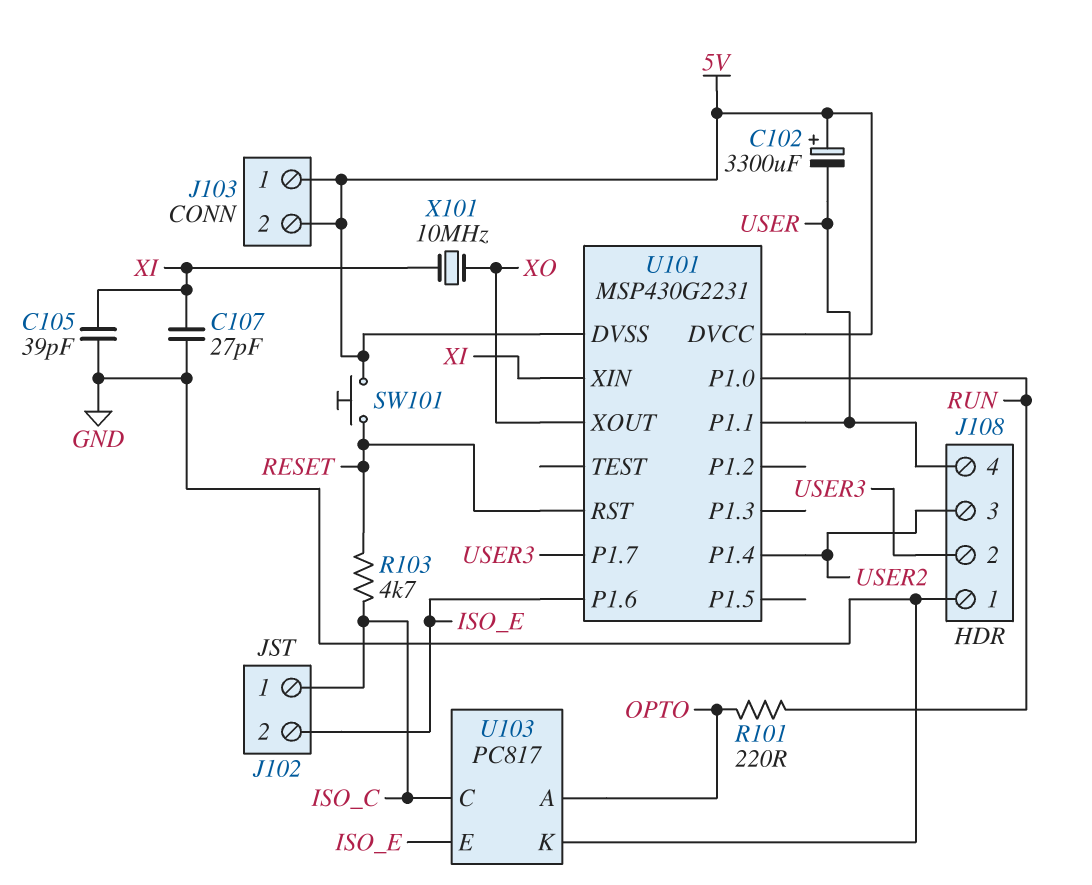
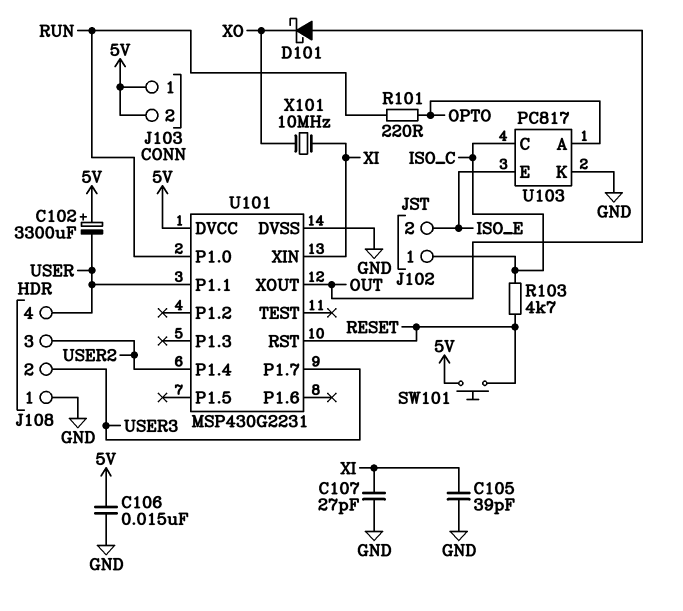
C106: none -> 15nF (5V, GND)
D101: none -> schottky (A OUT, K XO)
U101 pin DVSS: 5V -> GND
U101 pin P1.6: ISO_E -> none
U101 pin XOUT: XO -> OUT

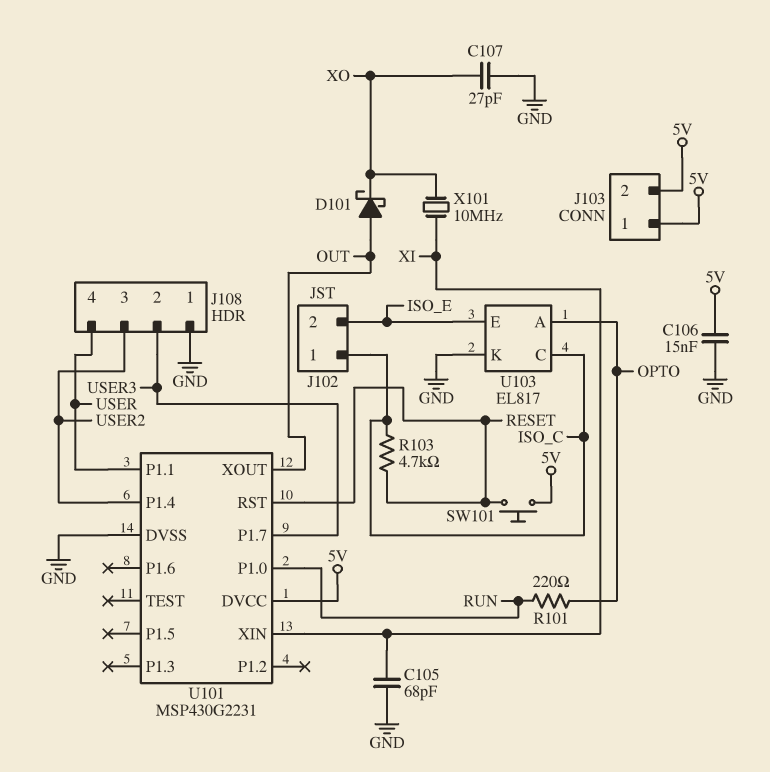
C102: 3300uF (plus 5V, minus USER) -> none
C105: 39pF (GND, XI) -> 68pF (GND, XI)
C107: 27pF (GND, XI) -> 27pF (GND, XO)
U103: PC817 -> EL817

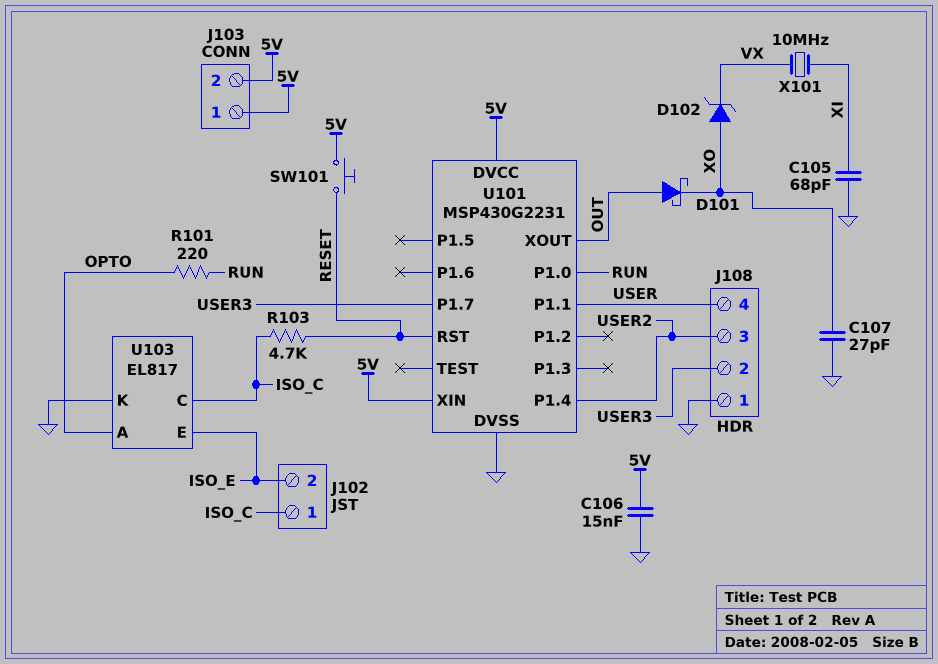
D102: none -> zener (A XO, K VX)
U101 pin XIN: XI -> 5V
X101: 10MHz (XI, XO) -> 10MHz (VX, XI)

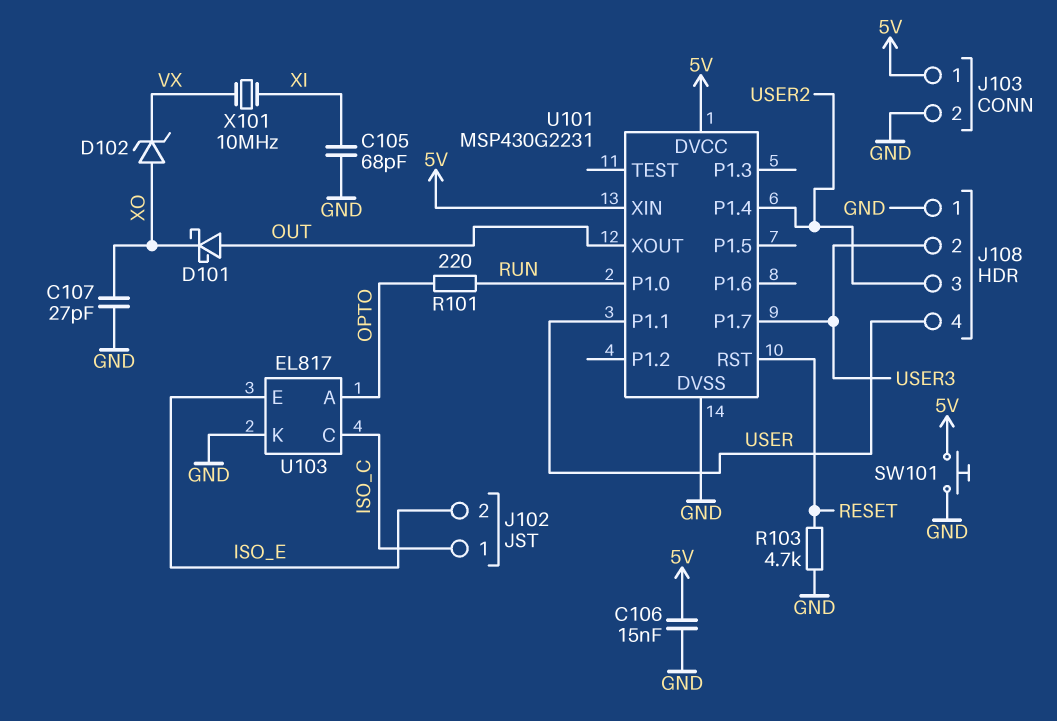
J103 pin 2: 5V -> GND
R103: 4.7k (ISO_C, RESET) -> 4.7k (GND, RESET)
SW101: button (5V, RESET) -> button (5V, GND)

